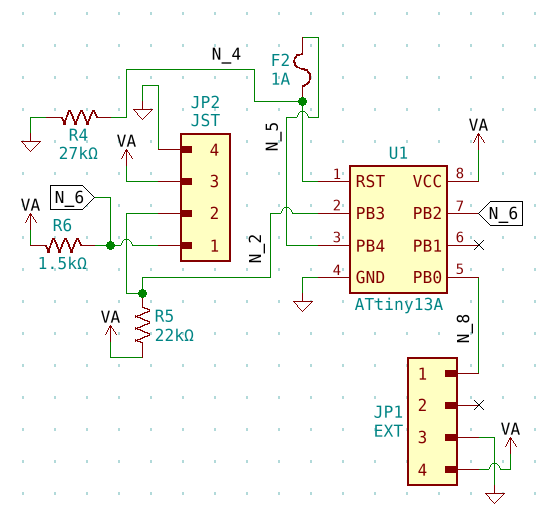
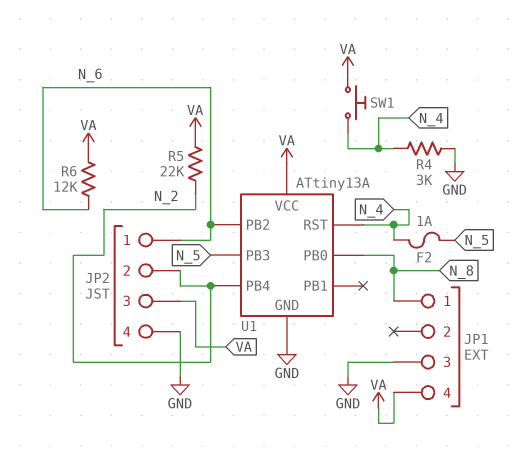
R4: 27k (GND, N_4) -> 3k (GND, N_4)
R6: 1.5k (N_6, VA) -> 12k (N_6, VA)
SW1: none -> button (N_4, VA)
U1 pin PB3: N_2 -> N_5
U1 pin PB4: N_5 -> N_2

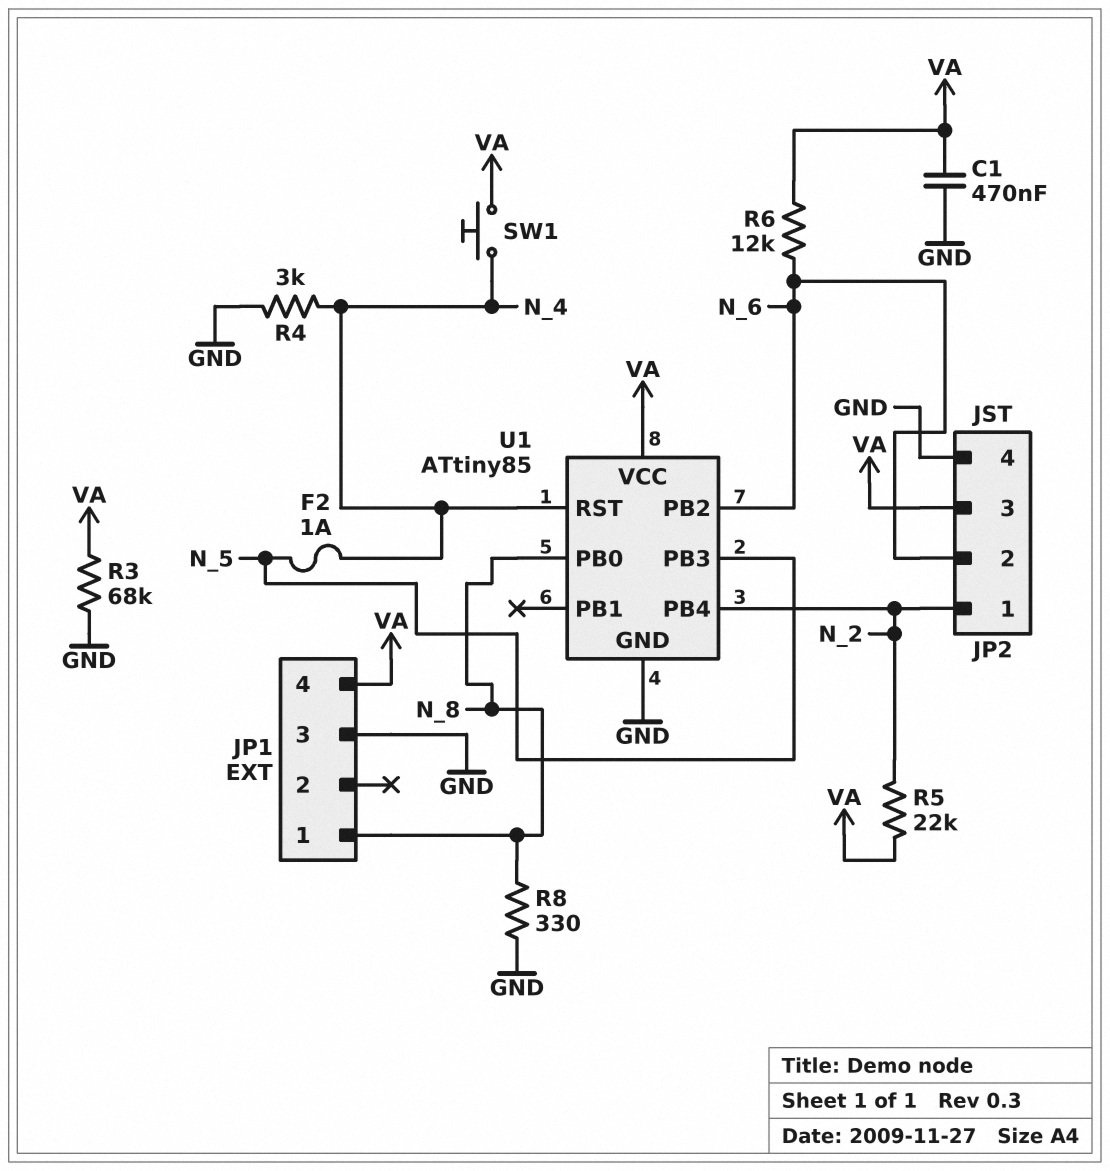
C1: none -> 470nF (GND, VA)
JP2 pin 1: N_6 -> N_2
JP2 pin 2: N_2 -> N_6
R3: none -> 68k (GND, VA)
R8: none -> 330 (GND, N_8)
U1: ATtiny13A -> ATtiny85

